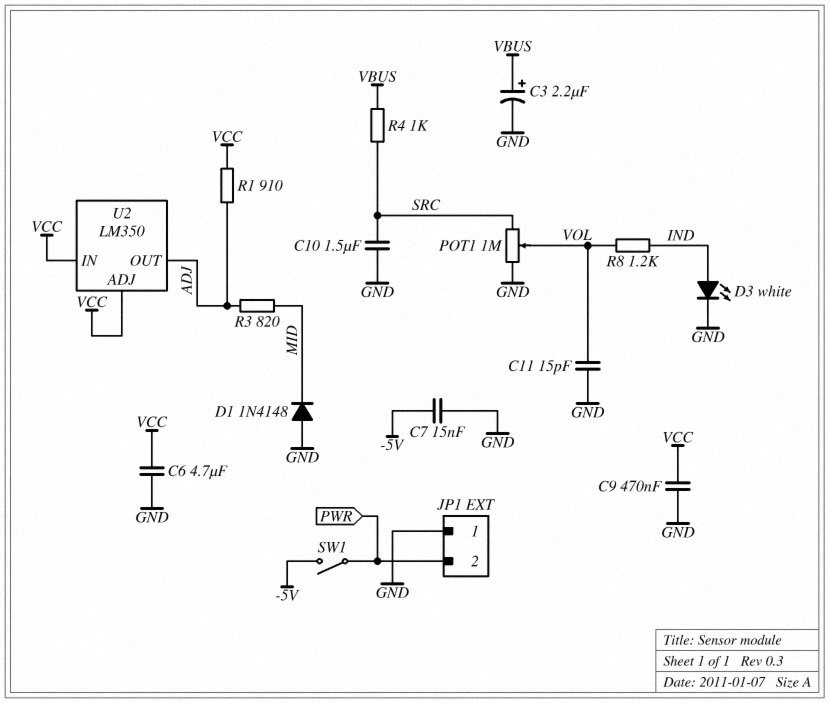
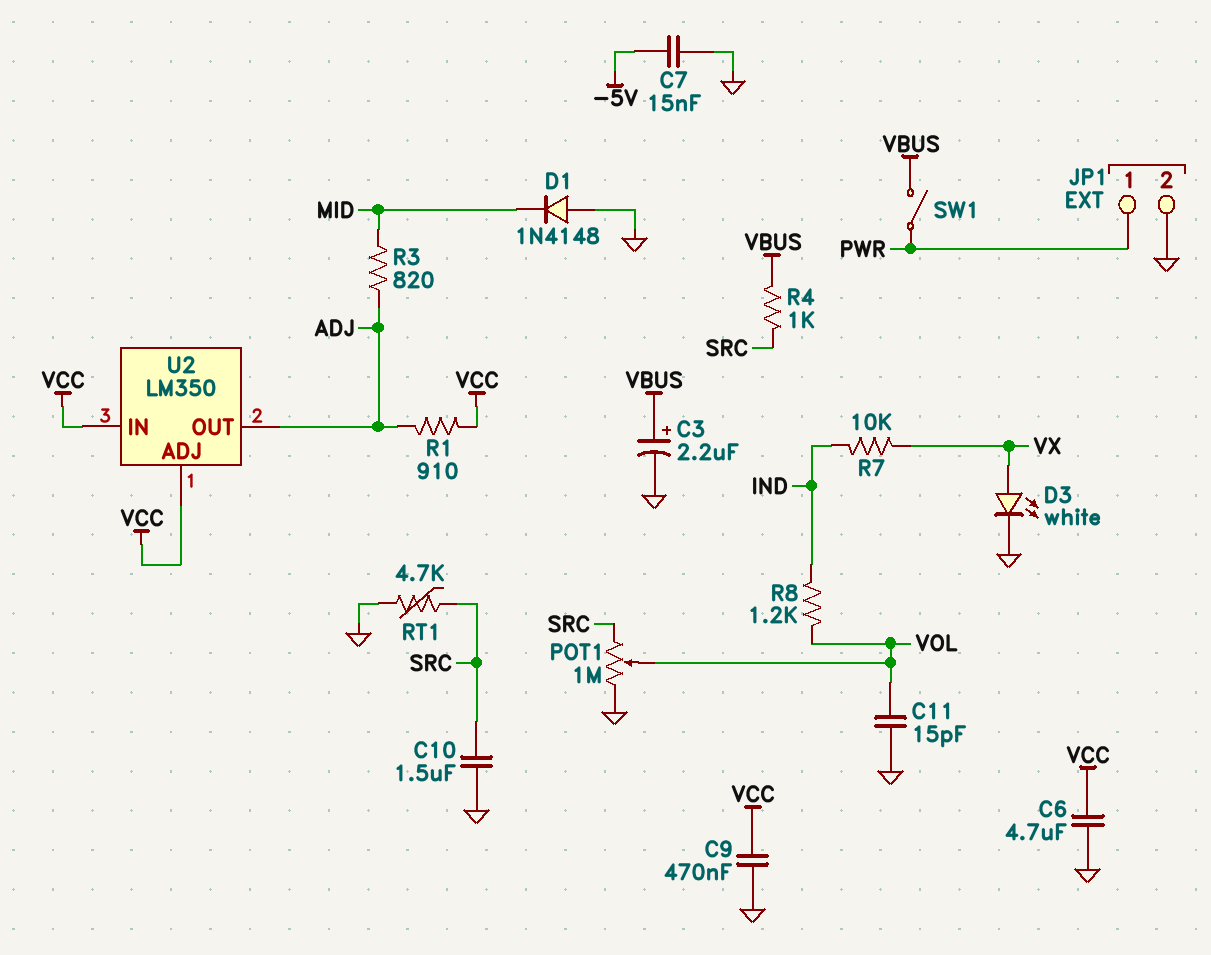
D3: LED white (A IND, K GND) -> LED white (A VX, K GND)
JP1 pin 1: GND -> PWR
JP1 pin 2: PWR -> GND
R7: none -> 10k (IND, VX)
RT1: none -> 4.7k (GND, SRC)
SW1: switch (-5V, PWR) -> switch (PWR, VBUS)

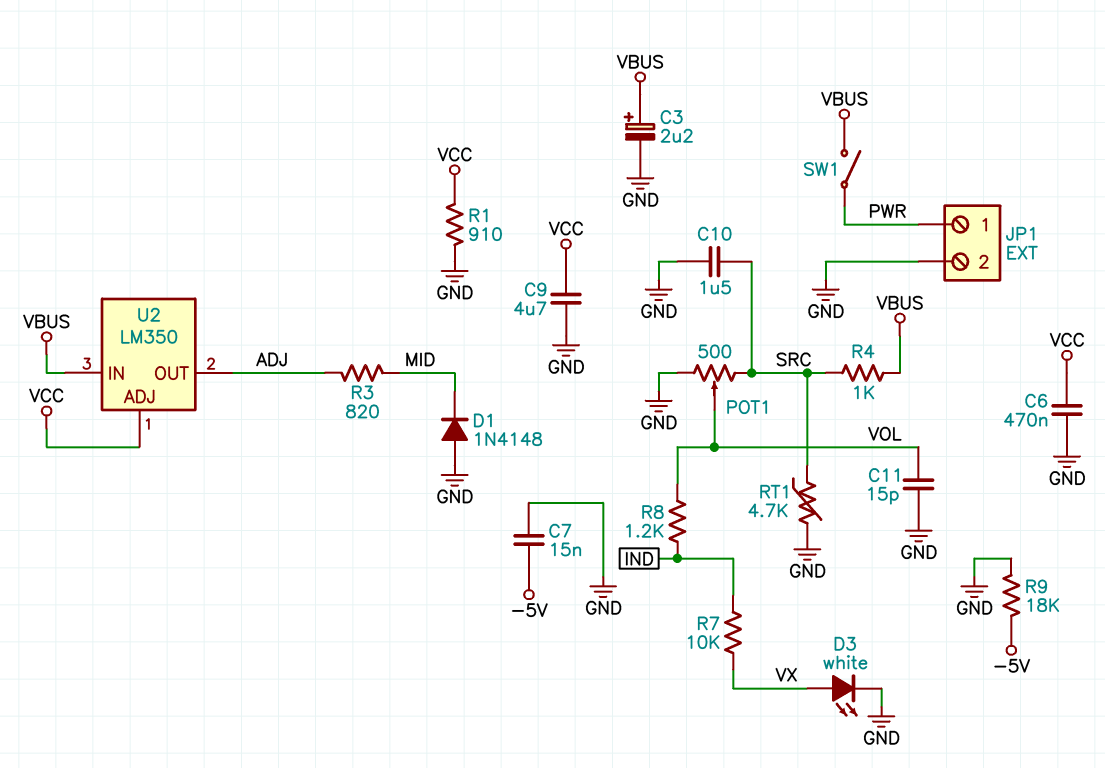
C6: 4.7uF (GND, VCC) -> 470nF (GND, VCC)
C9: 470nF (GND, VCC) -> 4.7uF (GND, VCC)
POT1: 1M (GND, SRC, wiper VOL) -> 500 (GND, SRC, wiper VOL)
R1: 910 (ADJ, VCC) -> 910 (GND, VCC)
R9: none -> 18k (-5V, GND)
U2 pin IN: VCC -> VBUS

